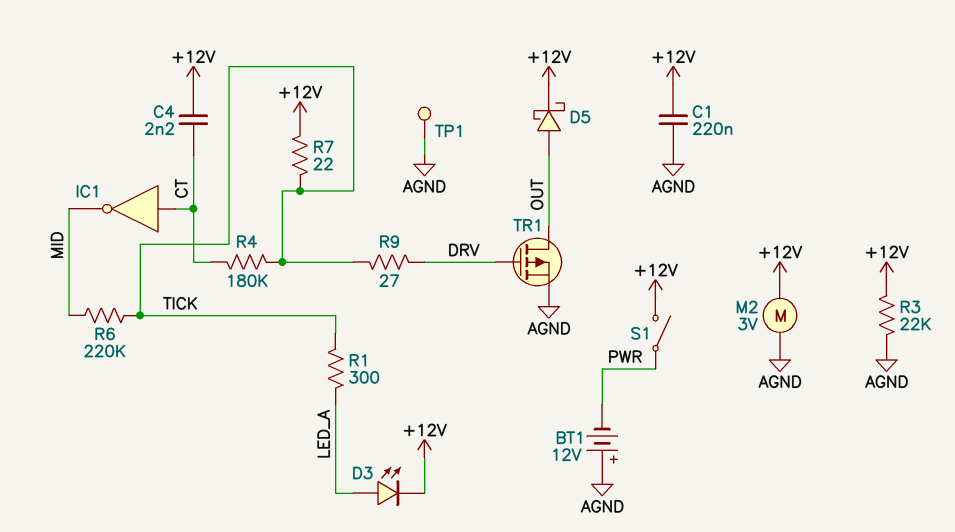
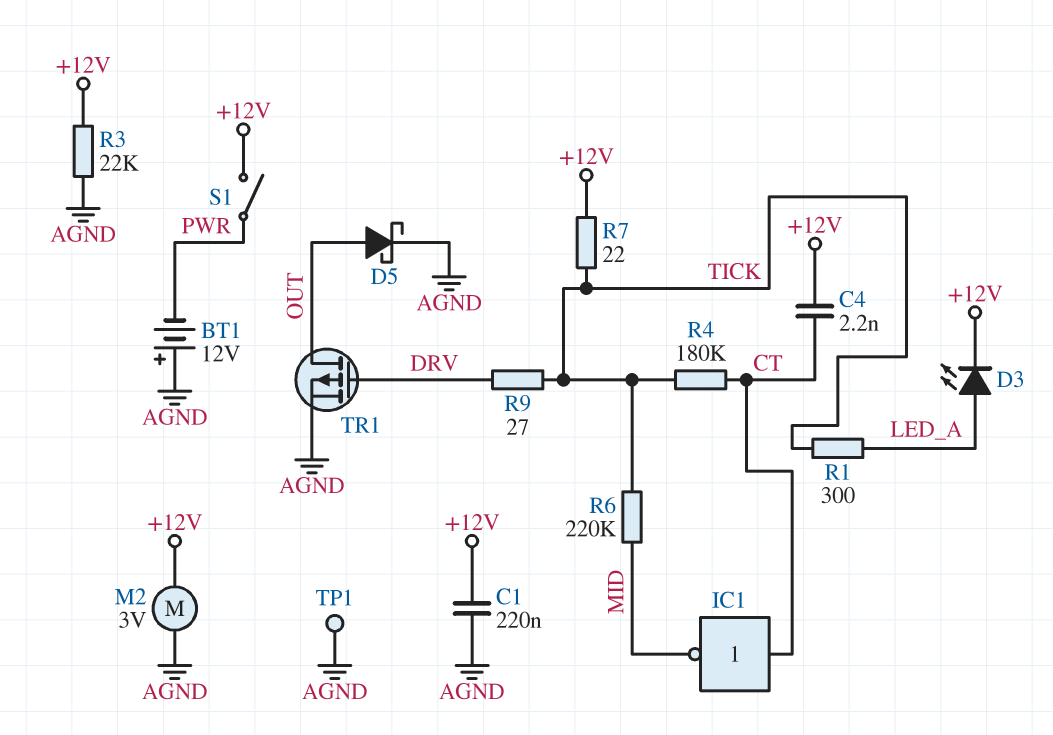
D5: schottky (A OUT, K +12V) -> schottky (A OUT, K AGND)

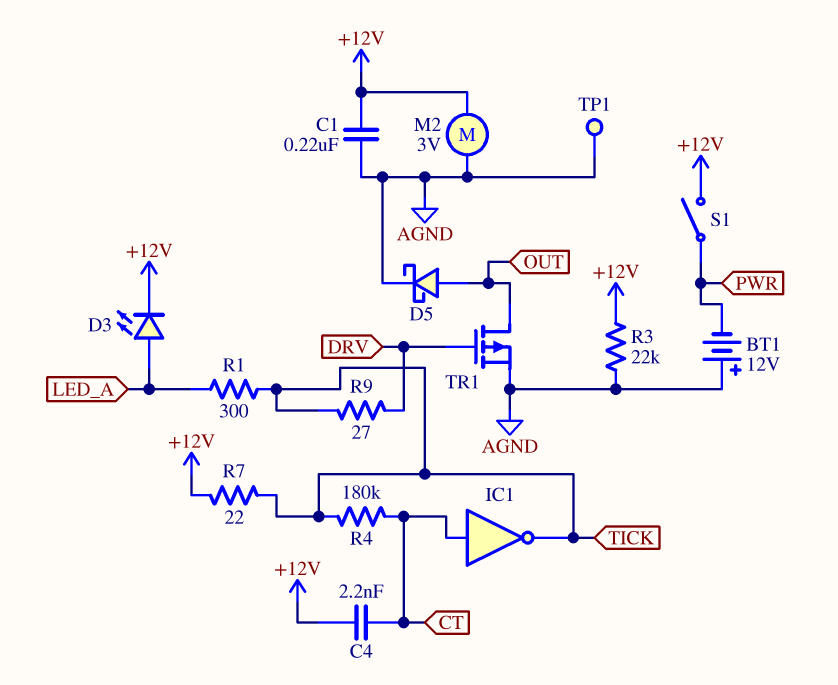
IC1: NOT (in CT, out MID) -> NOT (in CT, out TICK)
R6: 220k (MID, TICK) -> none

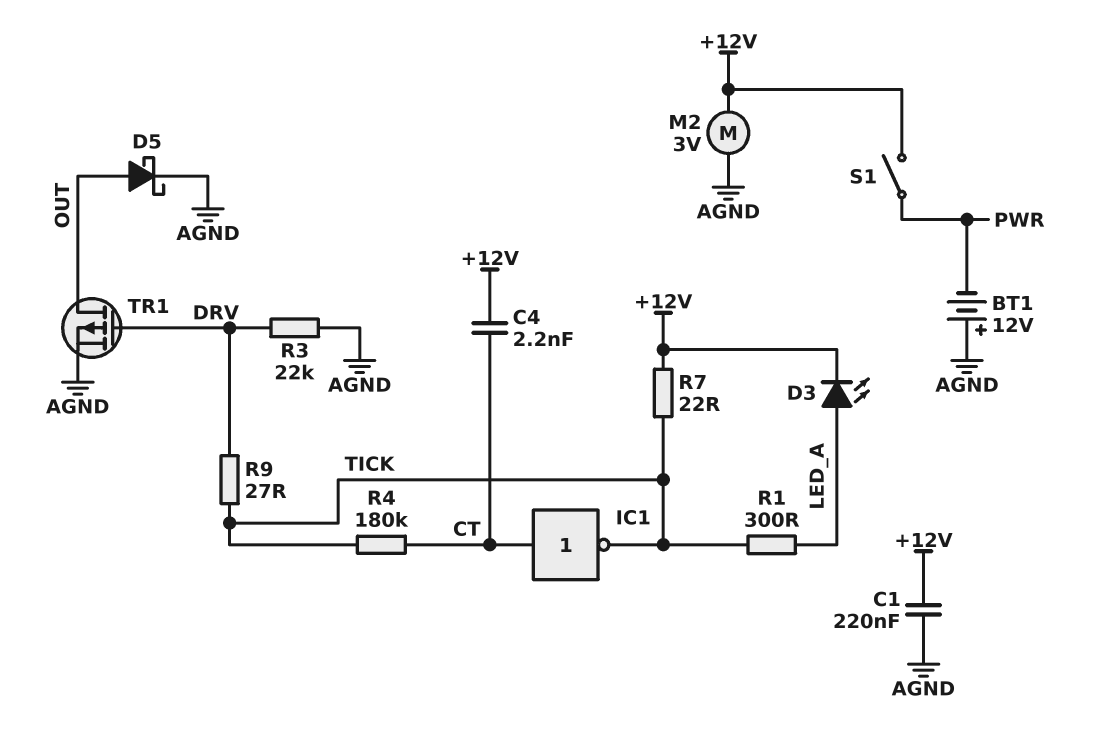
R3: 22k (+12V, AGND) -> 22k (AGND, DRV)
TP1: test point (AGND) -> none

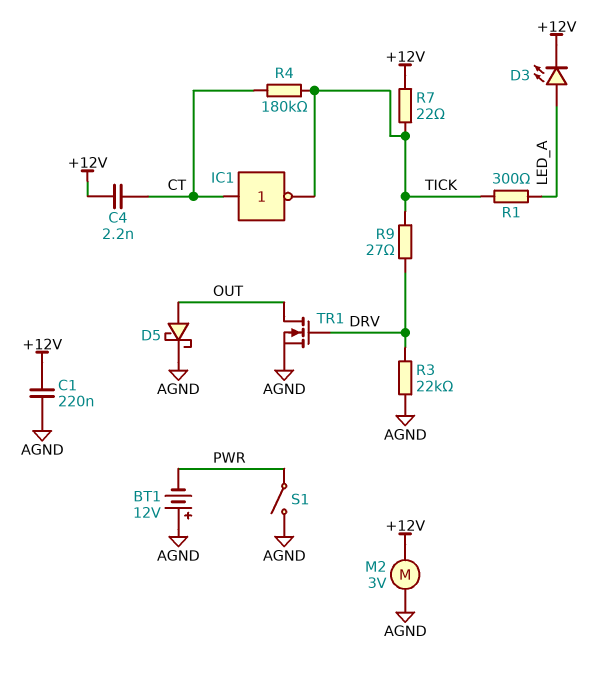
S1: switch (+12V, PWR) -> switch (AGND, PWR)
TR1: PMOS (G DRV, D OUT, S AGND) -> NMOS (G DRV, D OUT, S AGND)

